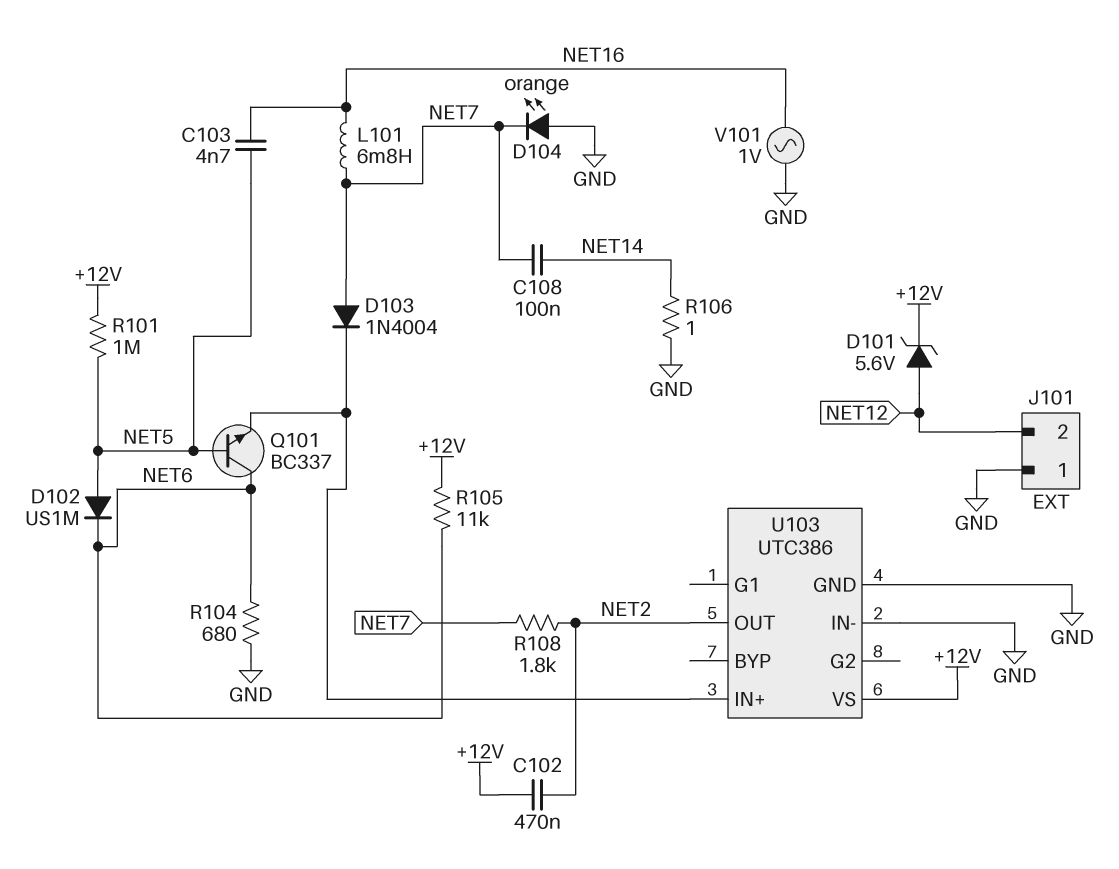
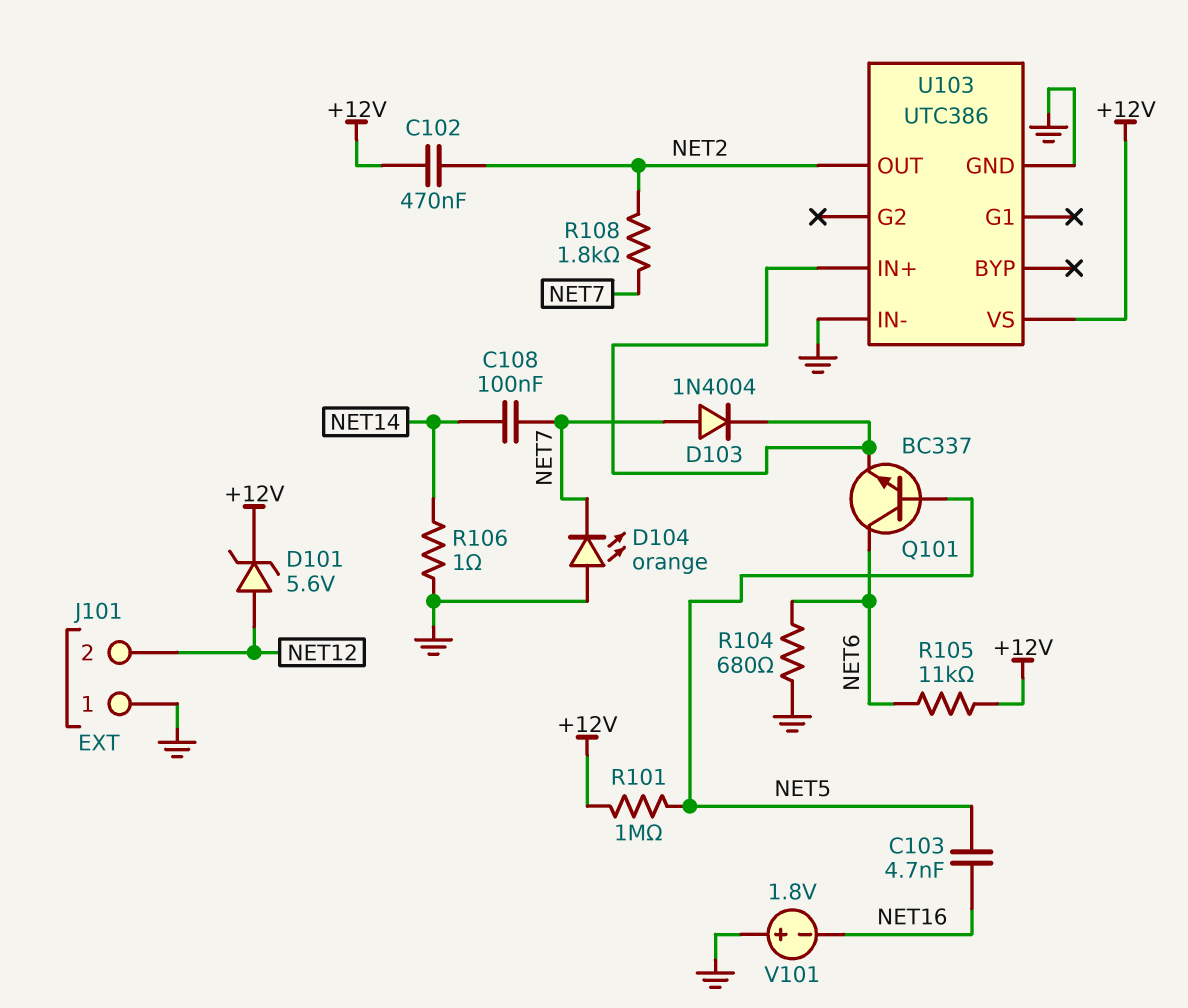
D102: diode US1M (A NET5, K NET6) -> none
L101: 6.8mH (NET7, NET16) -> none
V101: AC 1V (GND, NET16) -> 1.8V (plus GND, minus NET16)

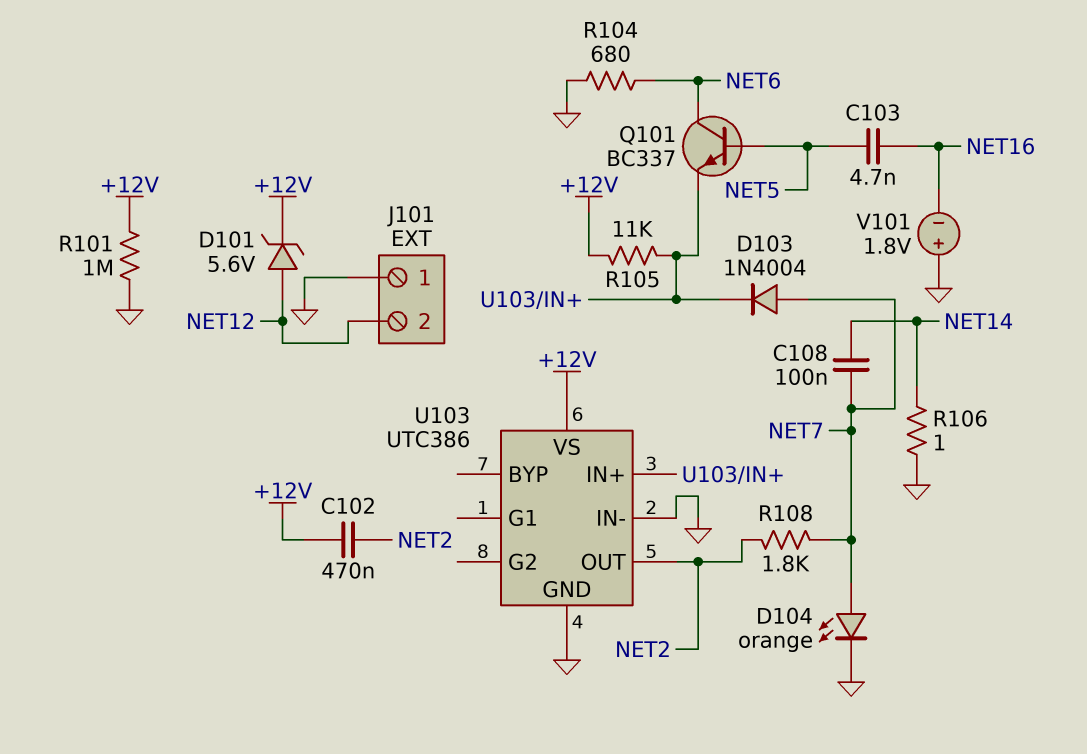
D104: LED orange (A GND, K NET7) -> LED orange (A NET7, K GND)
R101: 1M (+12V, NET5) -> 1M (+12V, GND)
R105: 11k (+12V, NET6) -> 11k (+12V, U103/IN+)

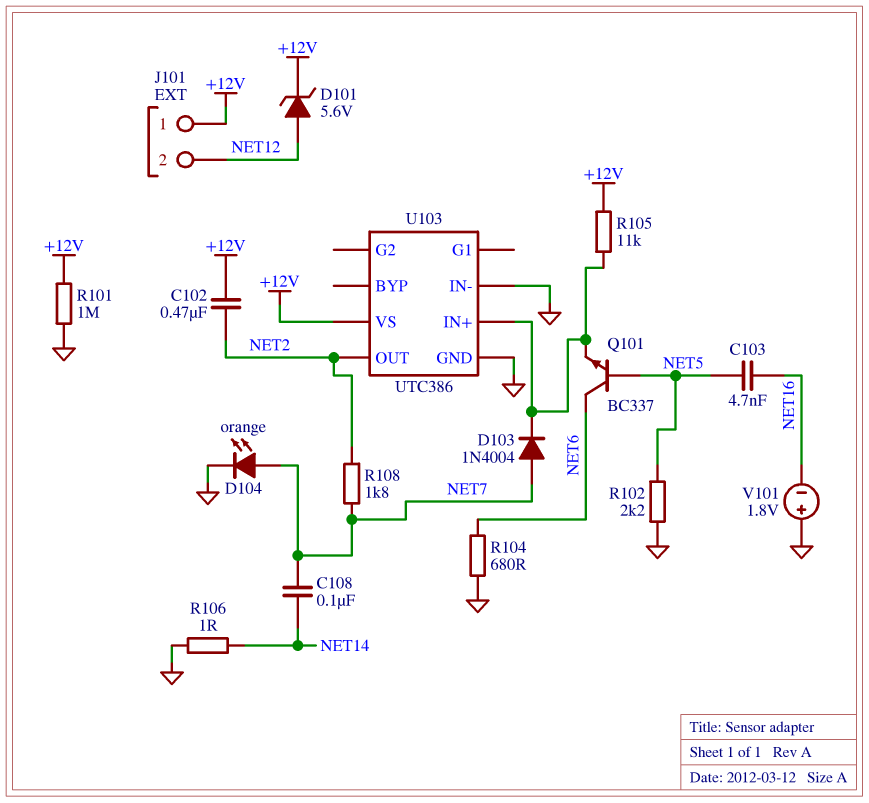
J101 pin 1: GND -> +12V
R102: none -> 2.2k (GND, NET5)

